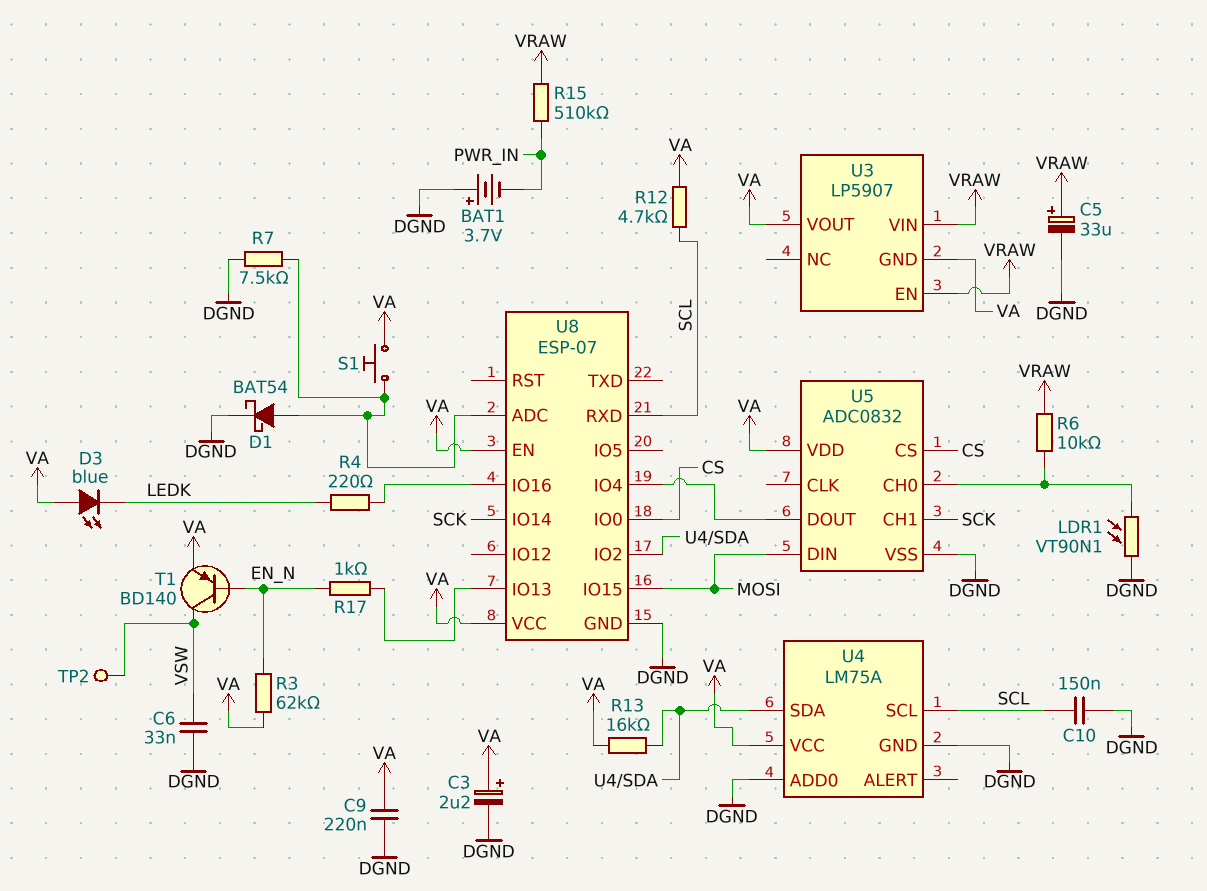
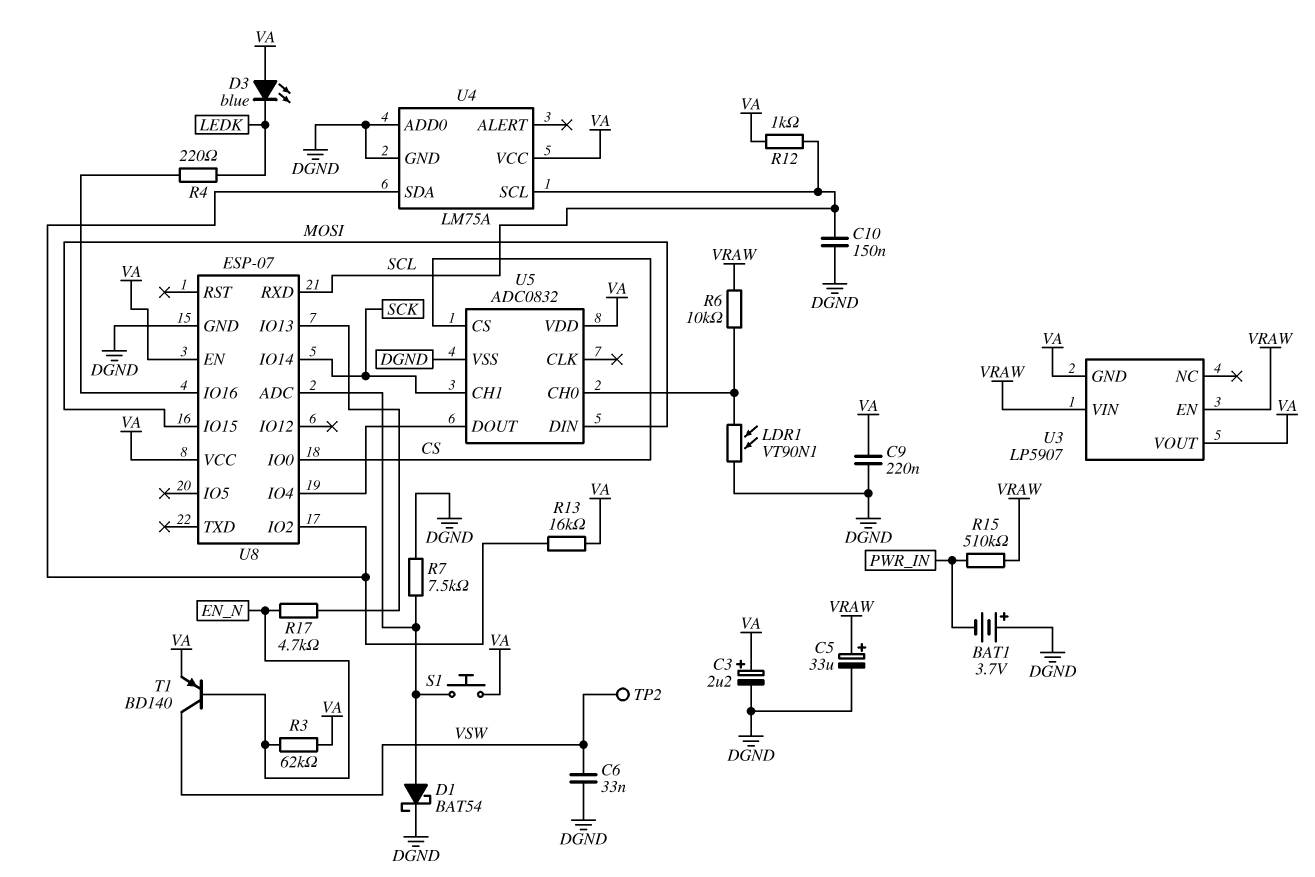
R12: 4.7k (SCL, VA) -> 1k (SCL, VA)
R17: 1k (EN_N, U8/IO13) -> 4.7k (EN_N, U8/IO13)

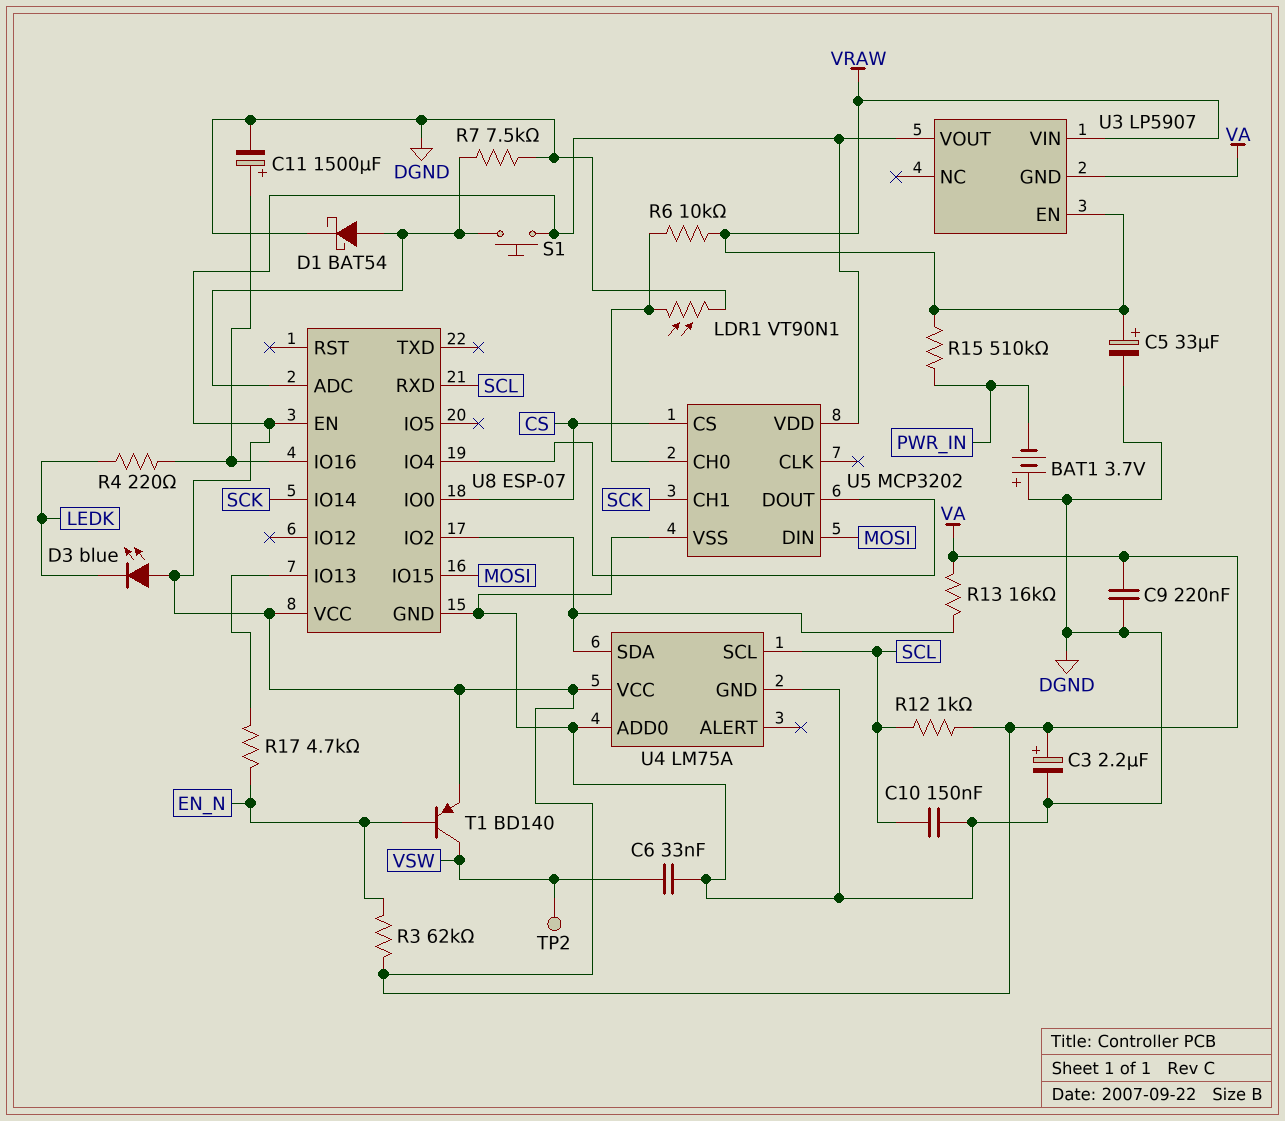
C11: none -> 1500uF (plus U8/IO16, minus DGND)
U5: ADC0832 -> MCP3202

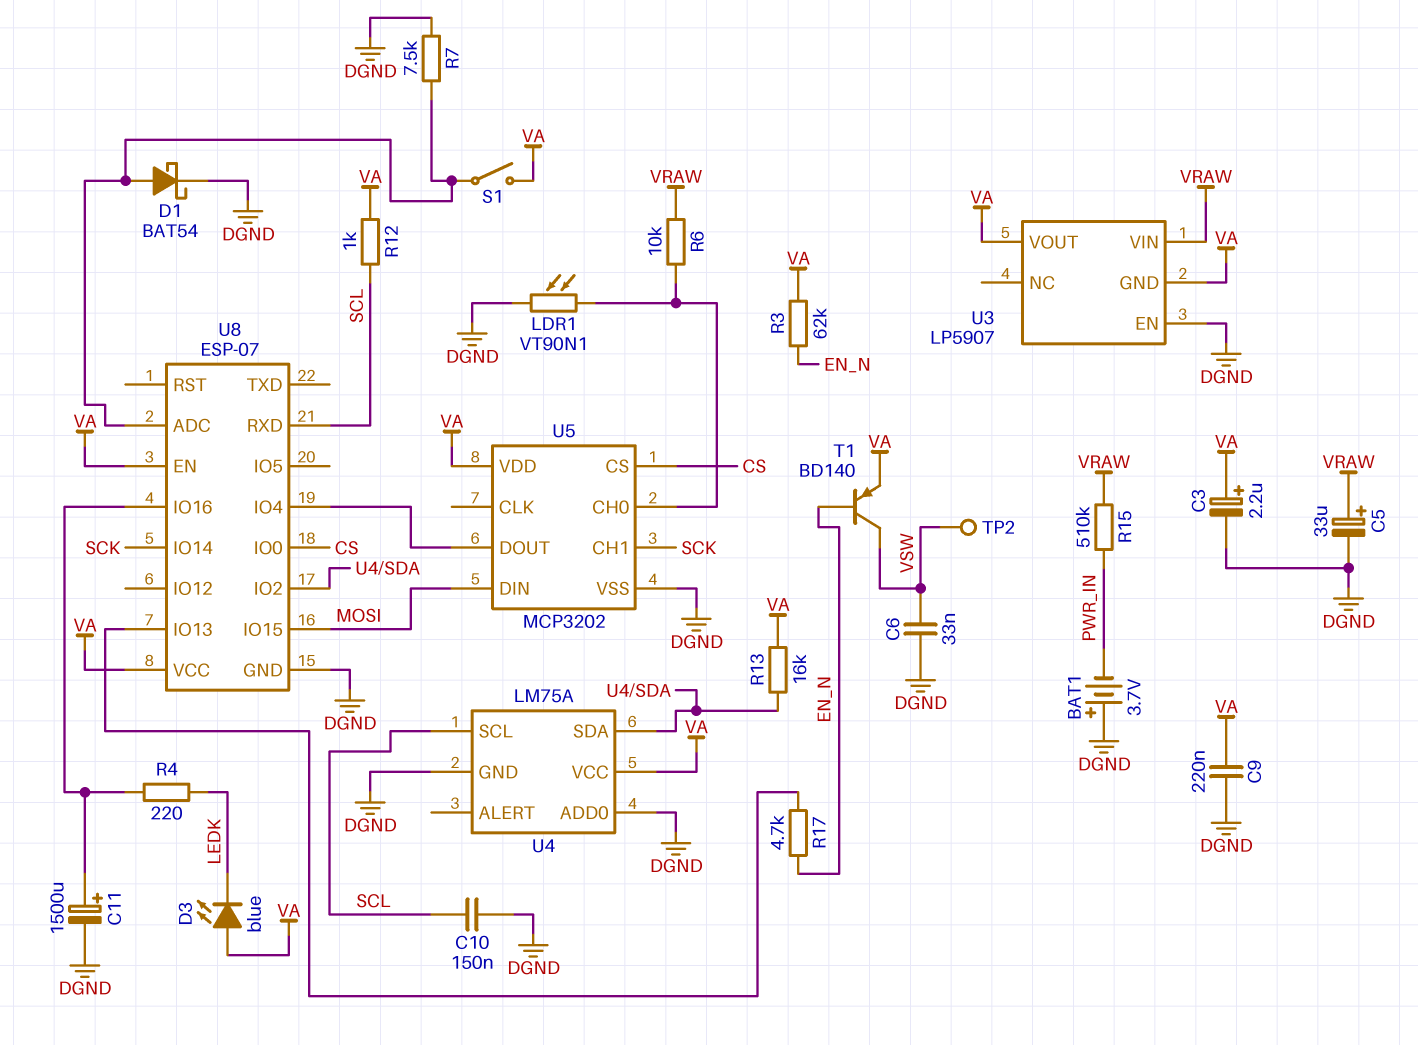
S1: button (U8/ADC, VA) -> switch (U8/ADC, VA)
U3 pin EN: VRAW -> DGND

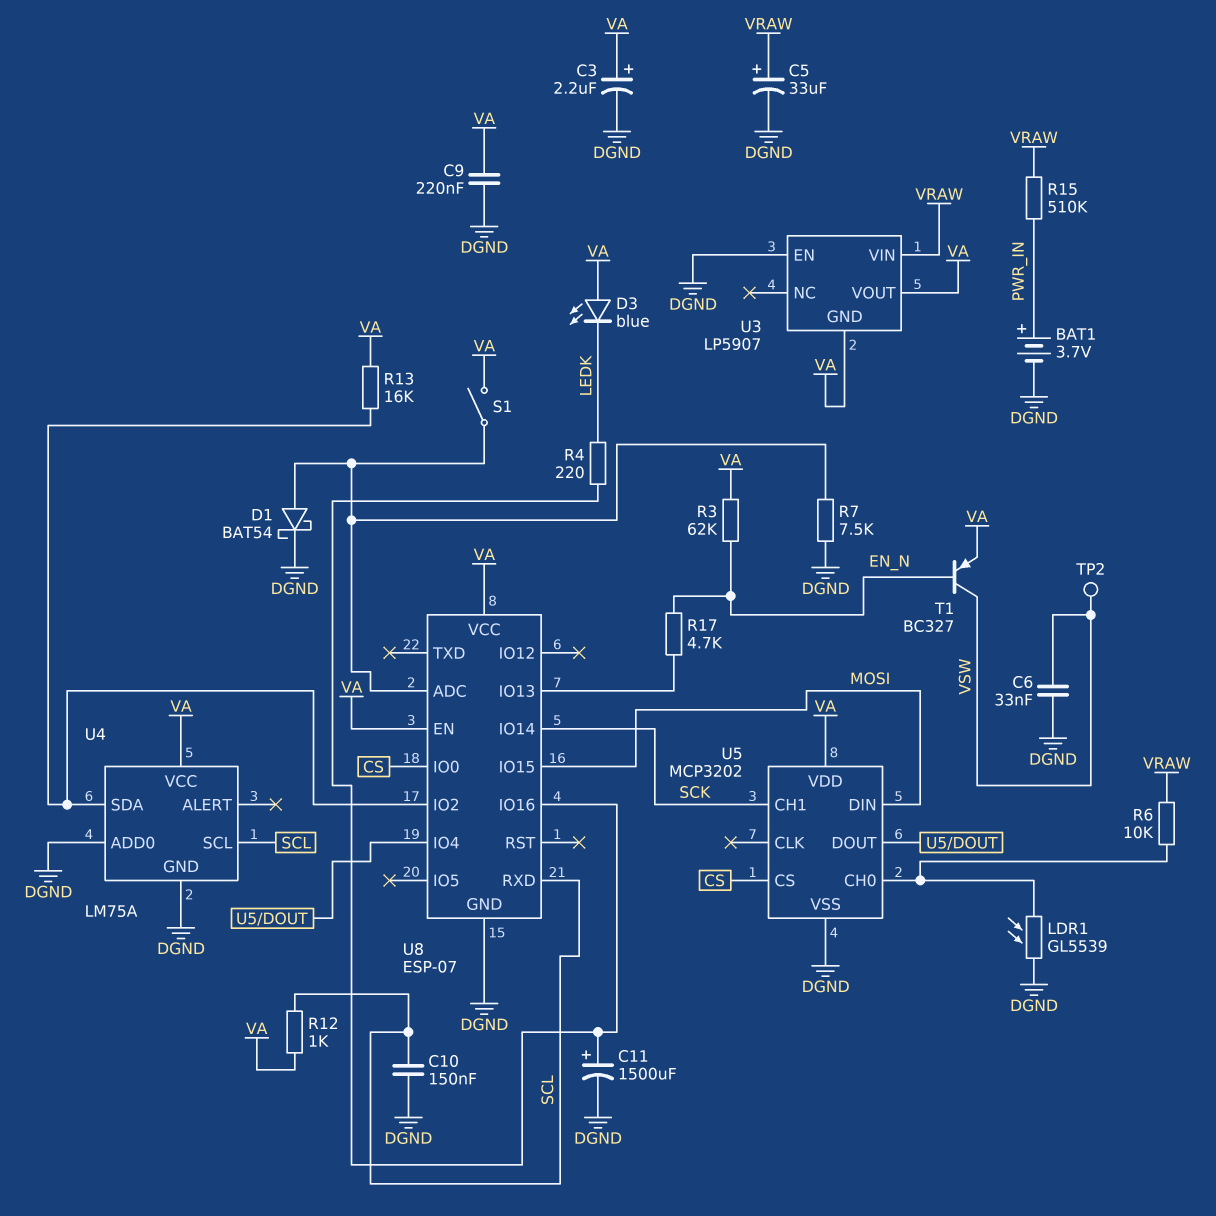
BAT1: 3.7V (plus DGND, minus PWR_IN) -> 3.7V (plus PWR_IN, minus DGND)
LDR1: VT90N1 (DGND, U5/CH0) -> GL5539 (DGND, U5/CH0)
T1: PNP BD140 (B EN_N, C VSW, E VA) -> PNP BC327 (B EN_N, C VSW, E VA)

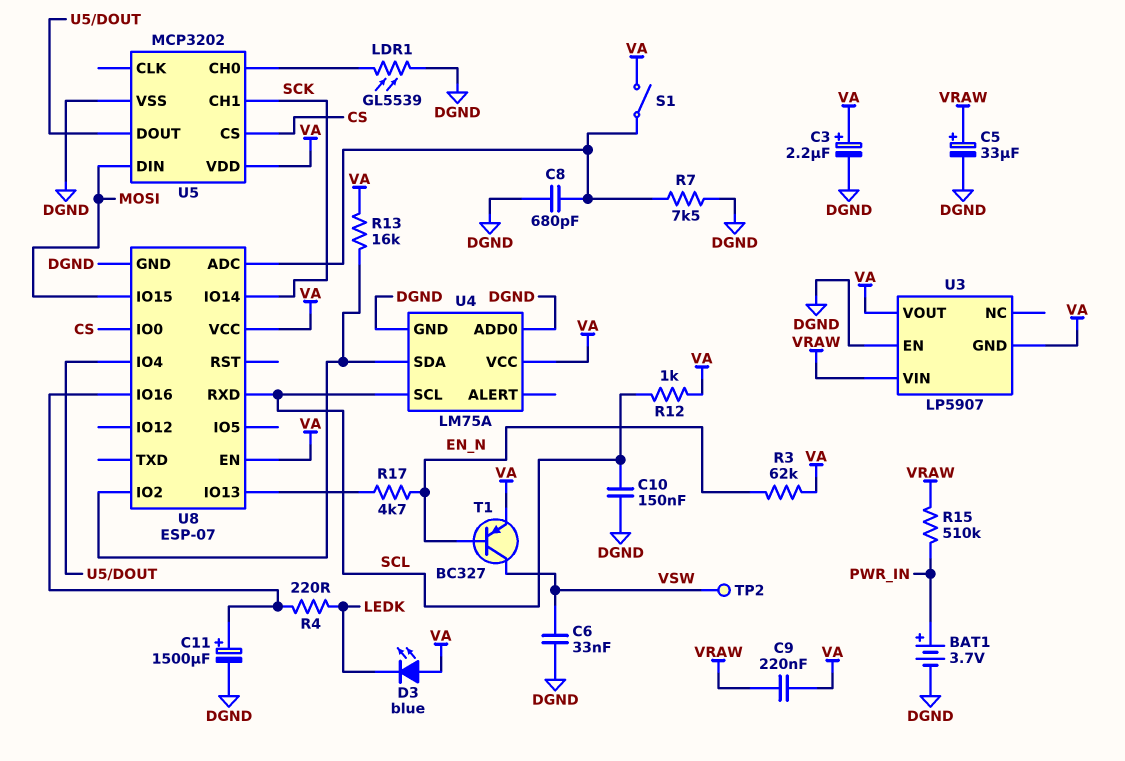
C8: none -> 680pF (DGND, U8/ADC)
C9: 220nF (DGND, VA) -> 220nF (VA, VRAW)
D1: schottky BAT54 (A U8/ADC, K DGND) -> none
R6: 10k (U5/CH0, VRAW) -> none

